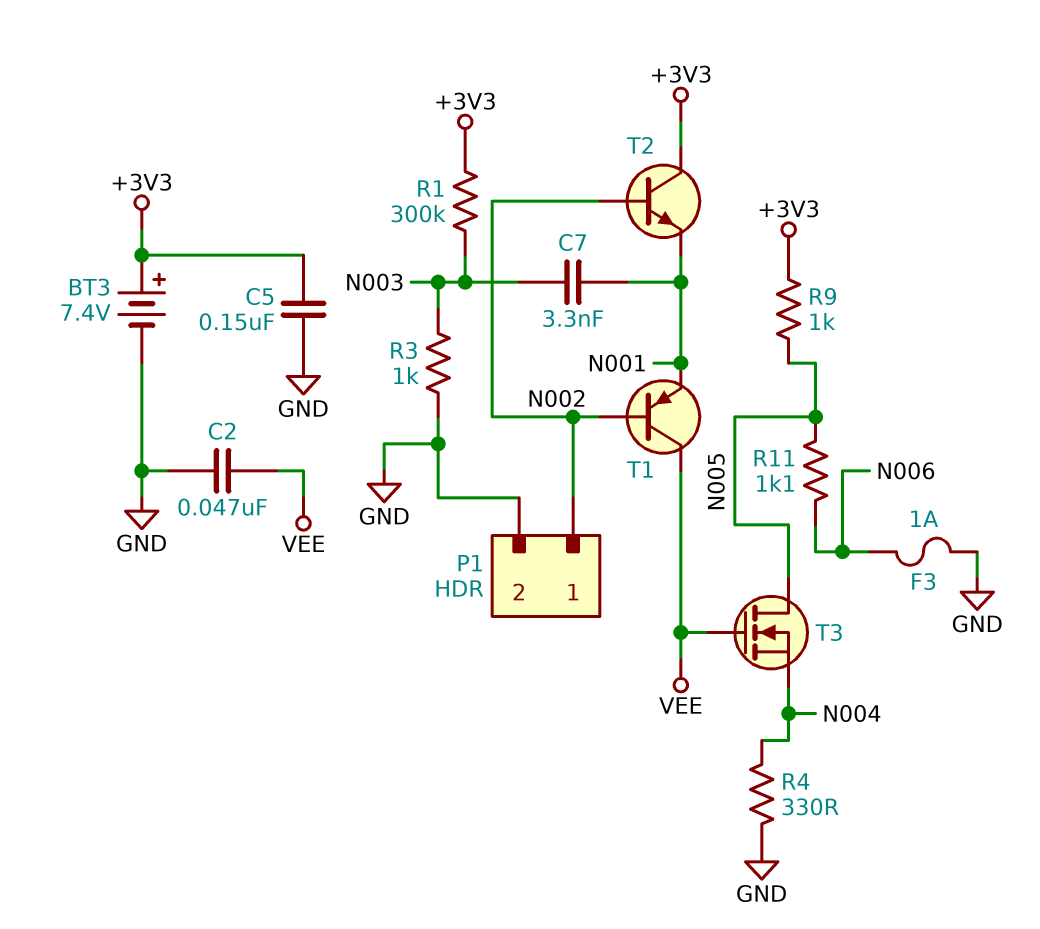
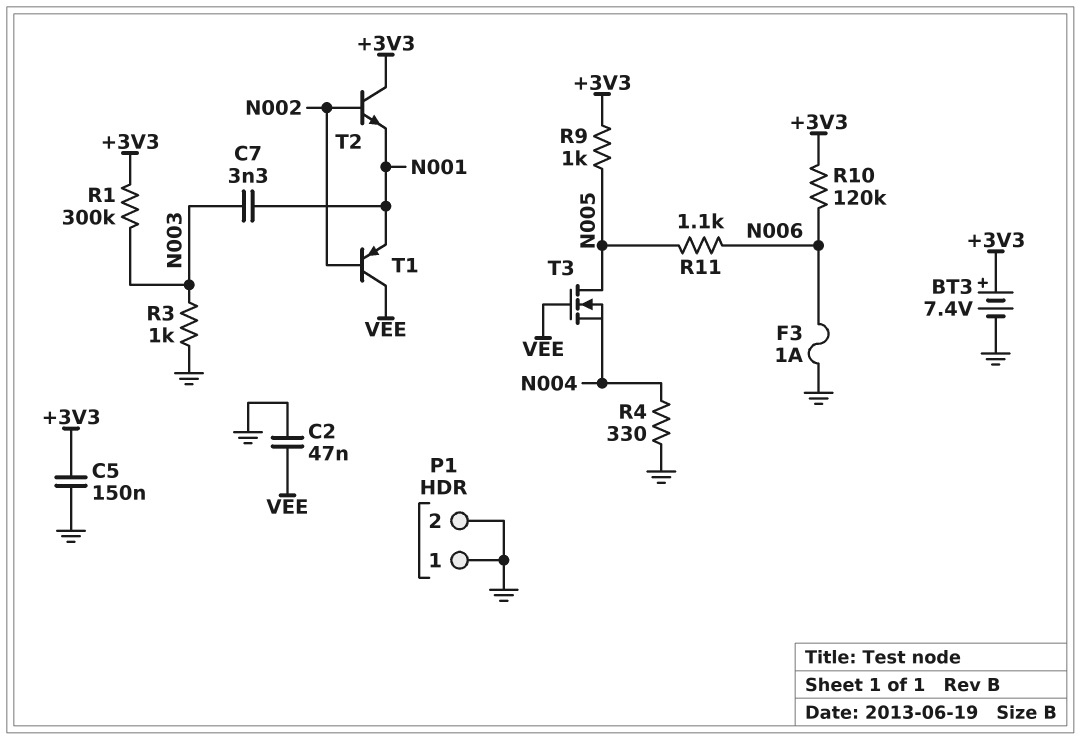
P1 pin 1: N002 -> GND
R10: none -> 120k (+3V3, N006)

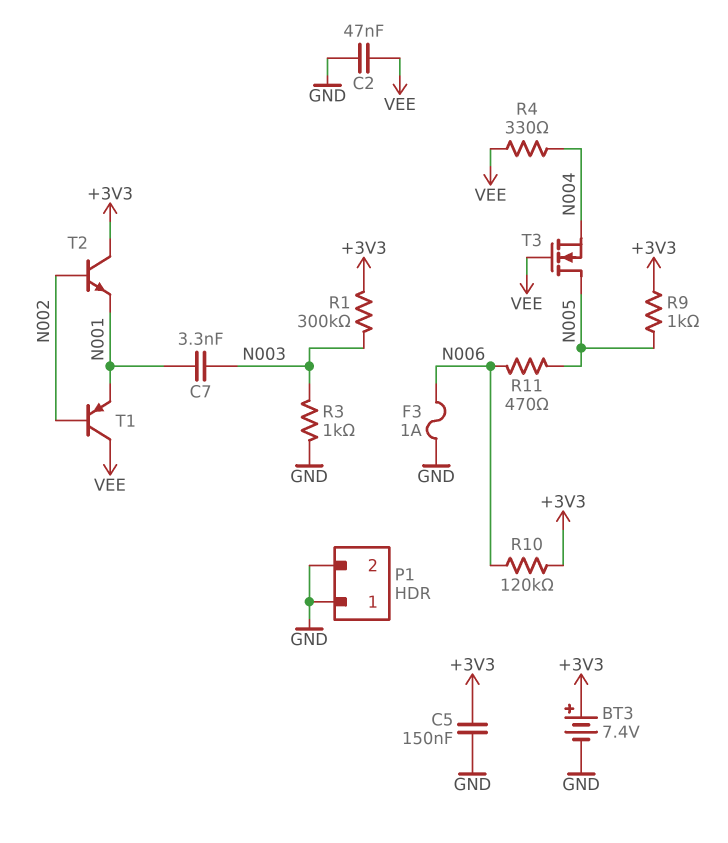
R4: 330 (GND, N004) -> 330 (N004, VEE)
R11: 1.1k (N005, N006) -> 470 (N005, N006)

